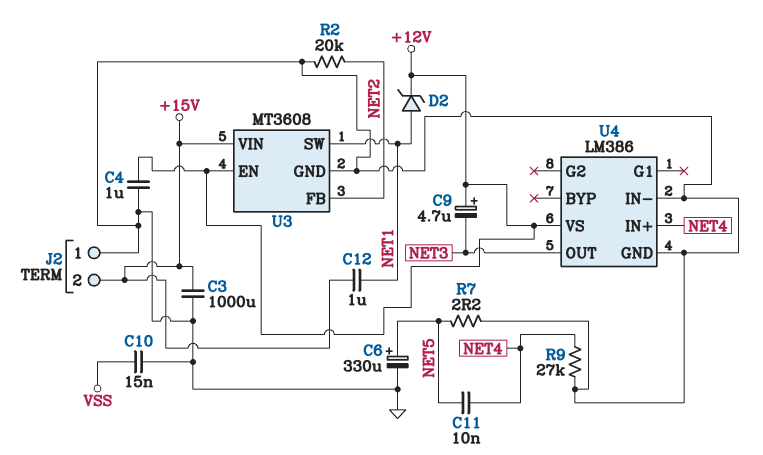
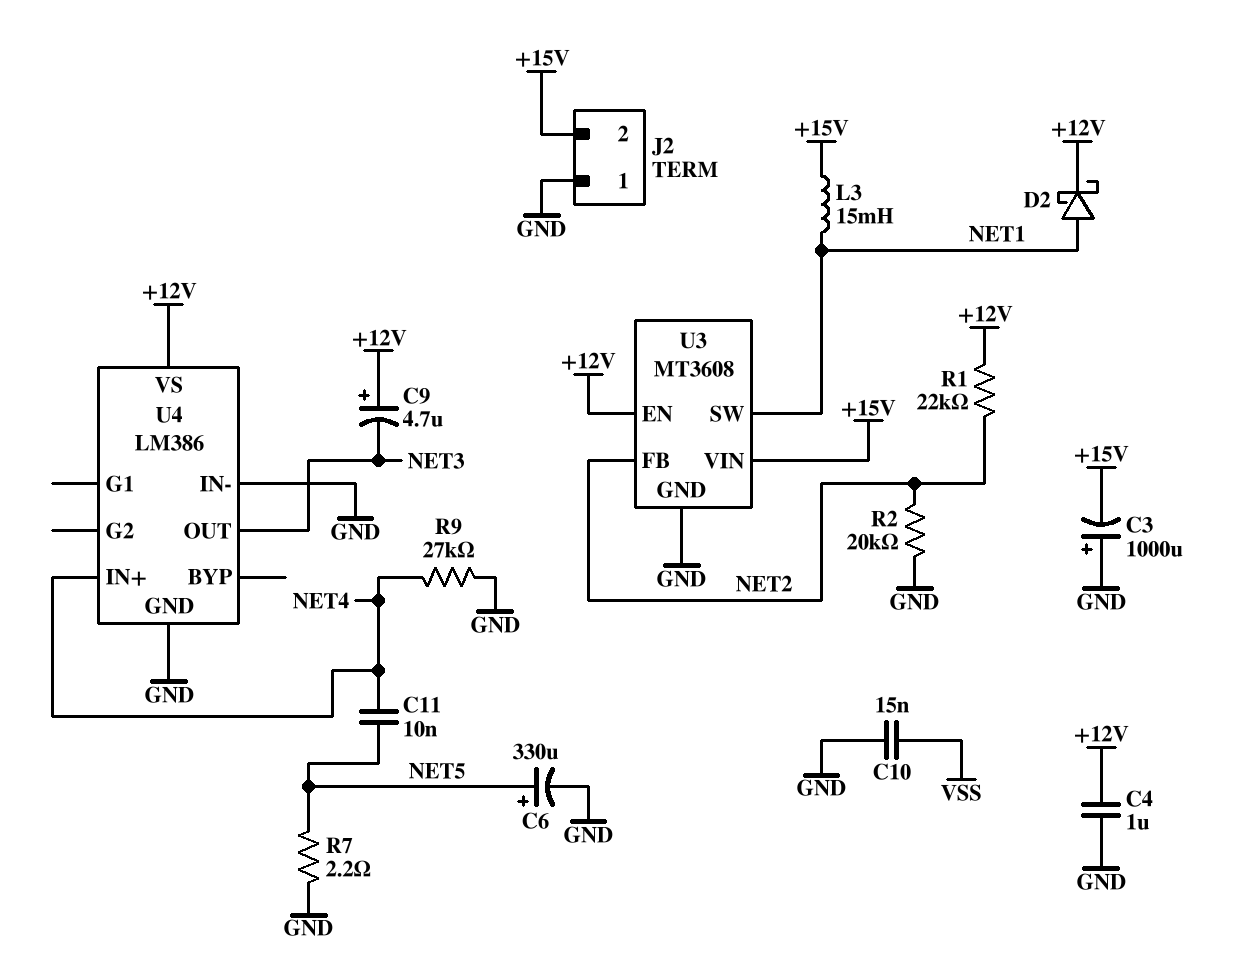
C3: 1000uF (+15V, GND) -> 1000uF (plus GND, minus +15V)
C12: 1uF (+15V, NET1) -> none
D2: zener (A NET1, K +12V) -> schottky (A NET1, K +12V)
L3: none -> 15mH (+15V, NET1)
R1: none -> 22k (+12V, NET2)

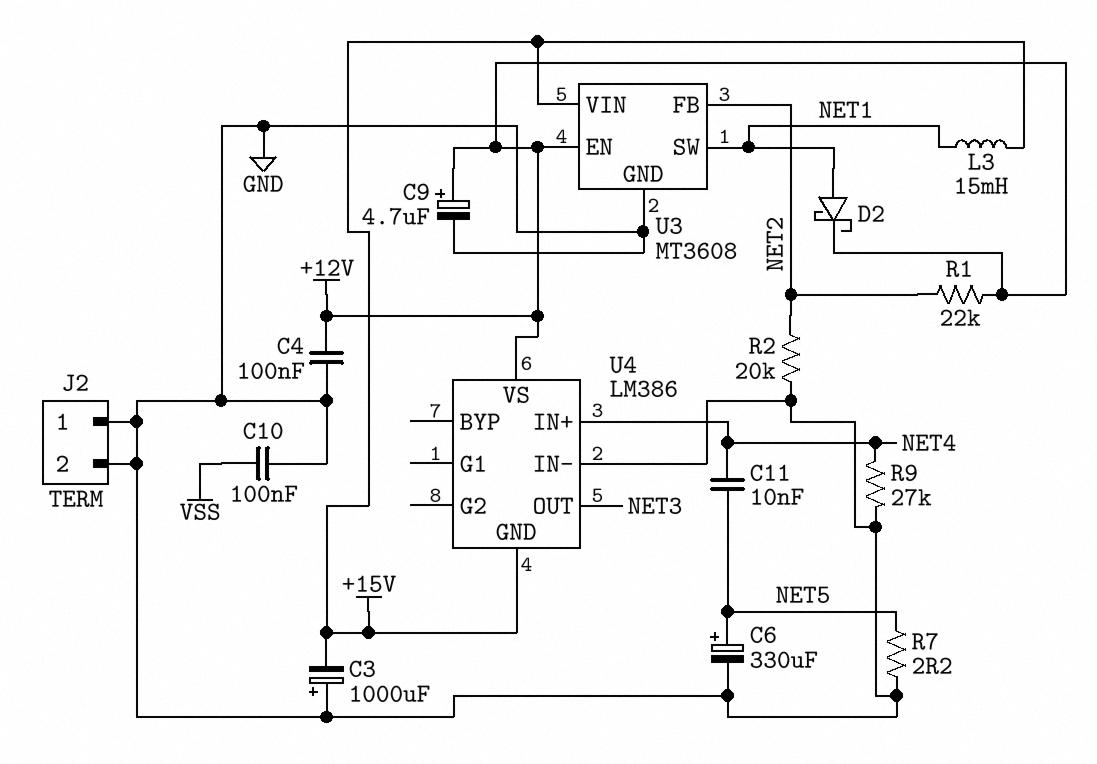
C4: 1uF (+12V, GND) -> 100nF (+12V, GND)
C9: 4.7uF (plus +12V, minus NET3) -> 4.7uF (plus +12V, minus GND)
C10: 15nF (GND, VSS) -> 100nF (GND, VSS)
J2 pin 2: +15V -> GND
U4 pin GND: GND -> +15V

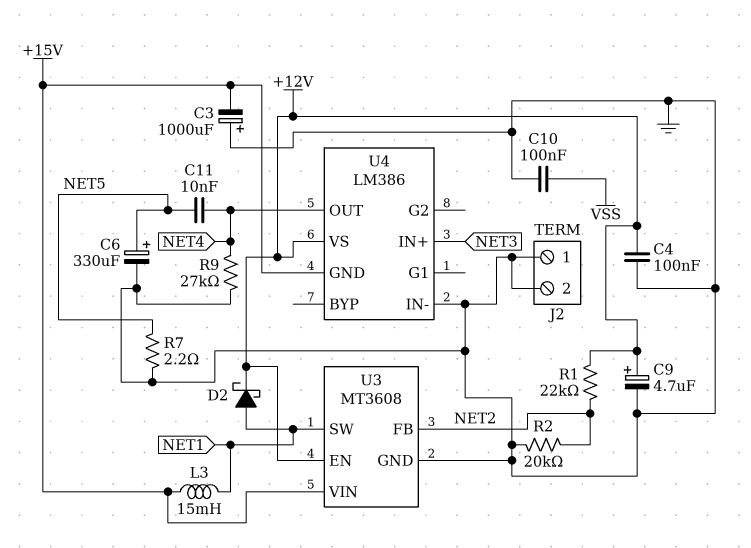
U4 pin IN+: NET4 -> NET3
U4 pin OUT: NET3 -> NET4

